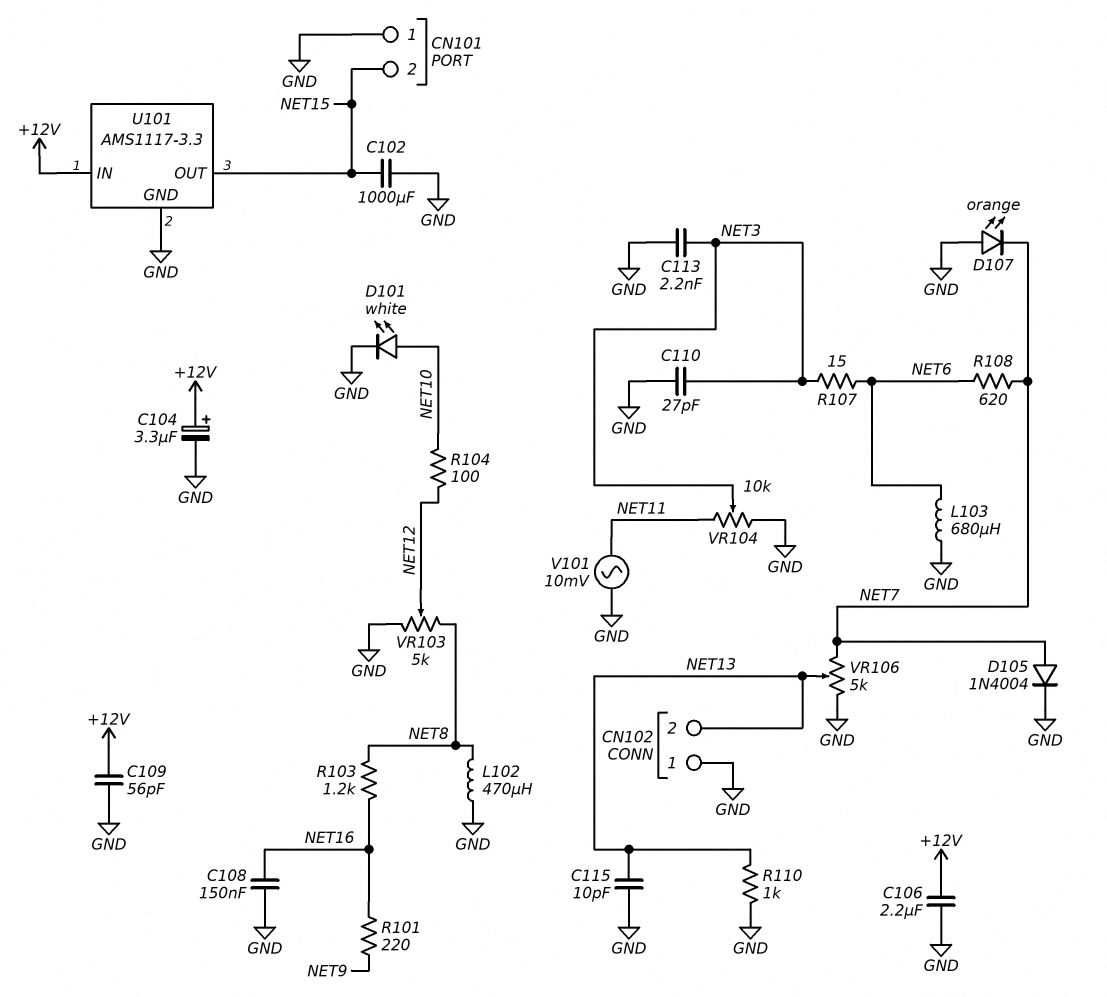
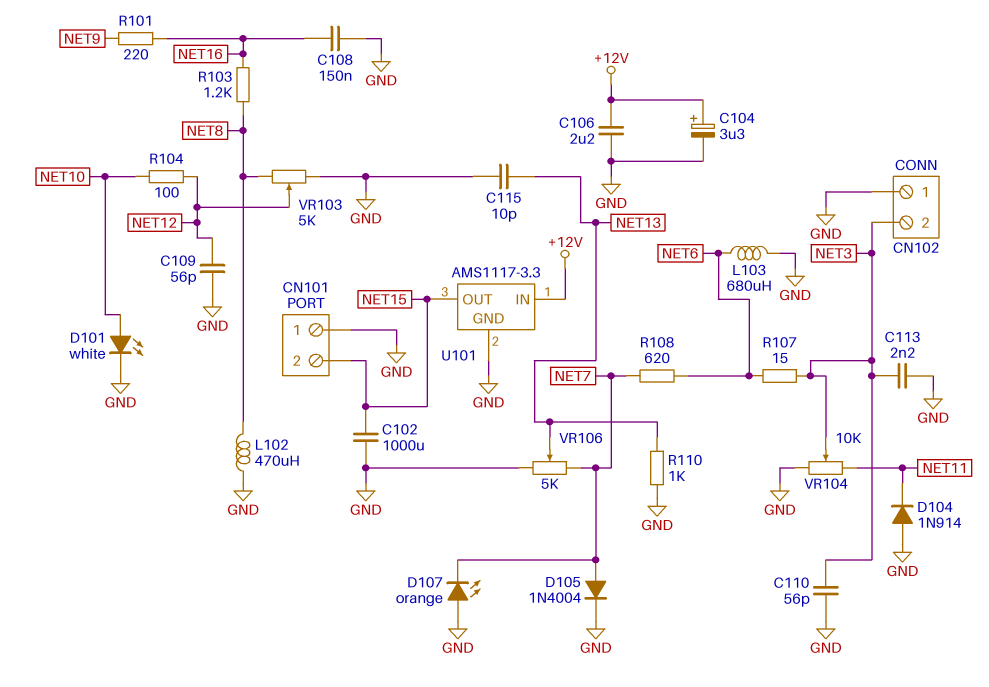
C109: 56pF (+12V, GND) -> 56pF (GND, NET12)
C110: 27pF (GND, NET3) -> 56pF (GND, NET3)
CN102 pin 2: NET13 -> NET3
D104: none -> diode 1N914 (A GND, K NET11)
V101: AC 10mV (GND, NET11) -> none

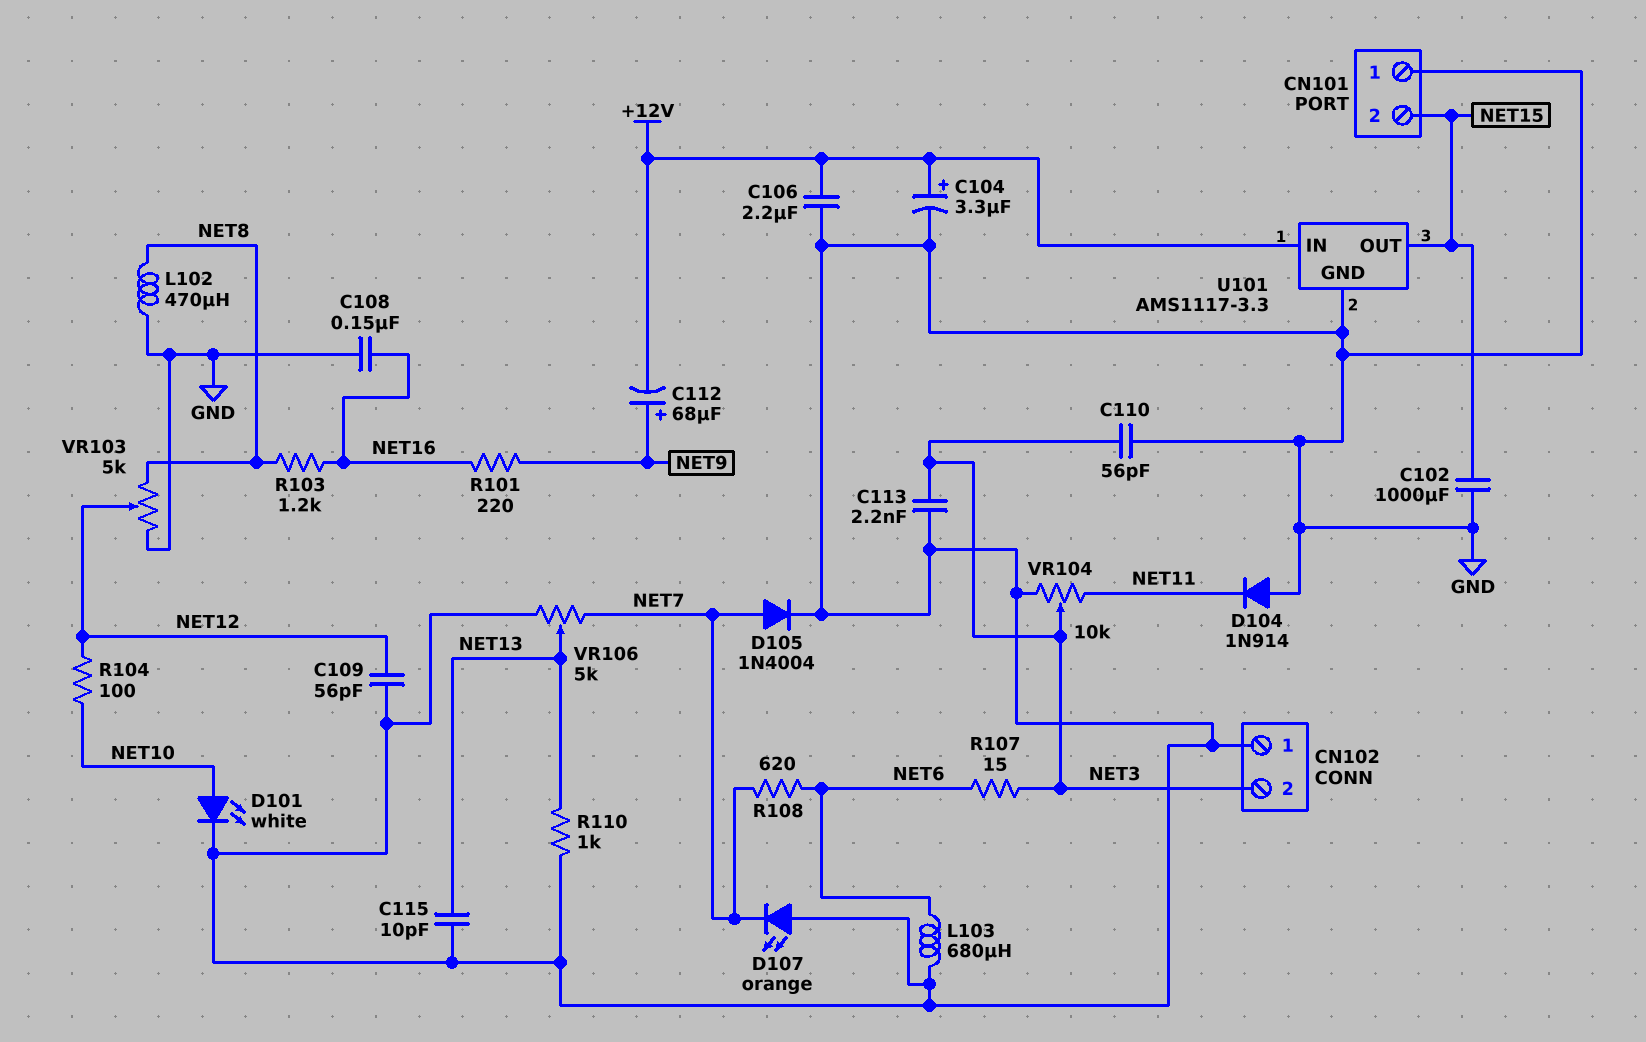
C112: none -> 68uF (plus NET9, minus +12V)

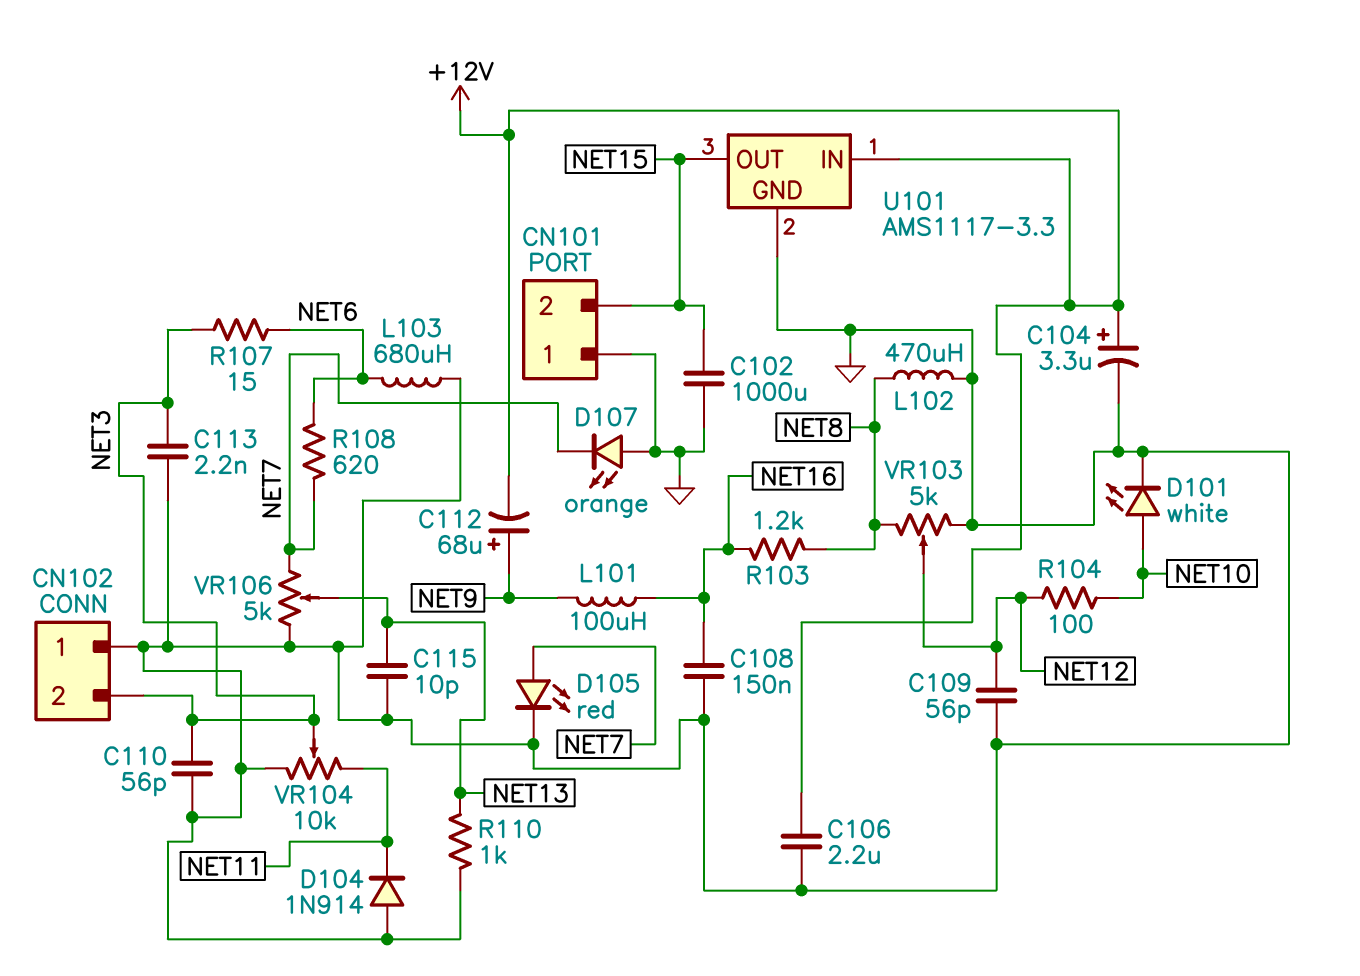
D105: diode 1N4004 (A NET7, K GND) -> LED red (A NET7, K GND)
L101: none -> 100uH (NET9, NET16)
R101: 220 (NET9, NET16) -> none

